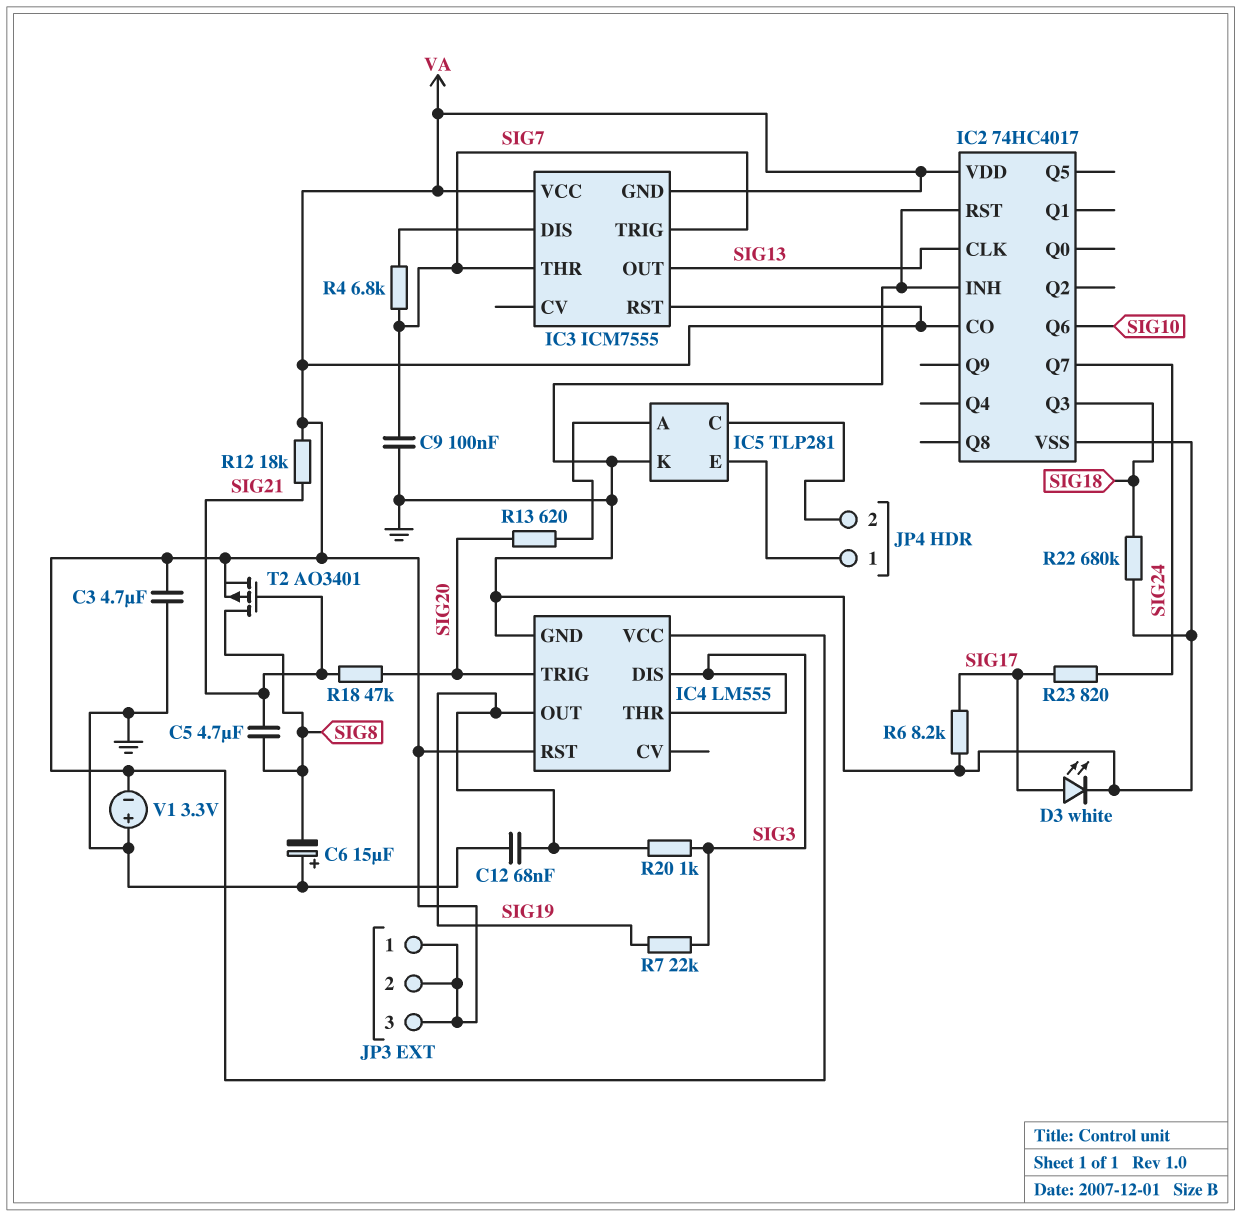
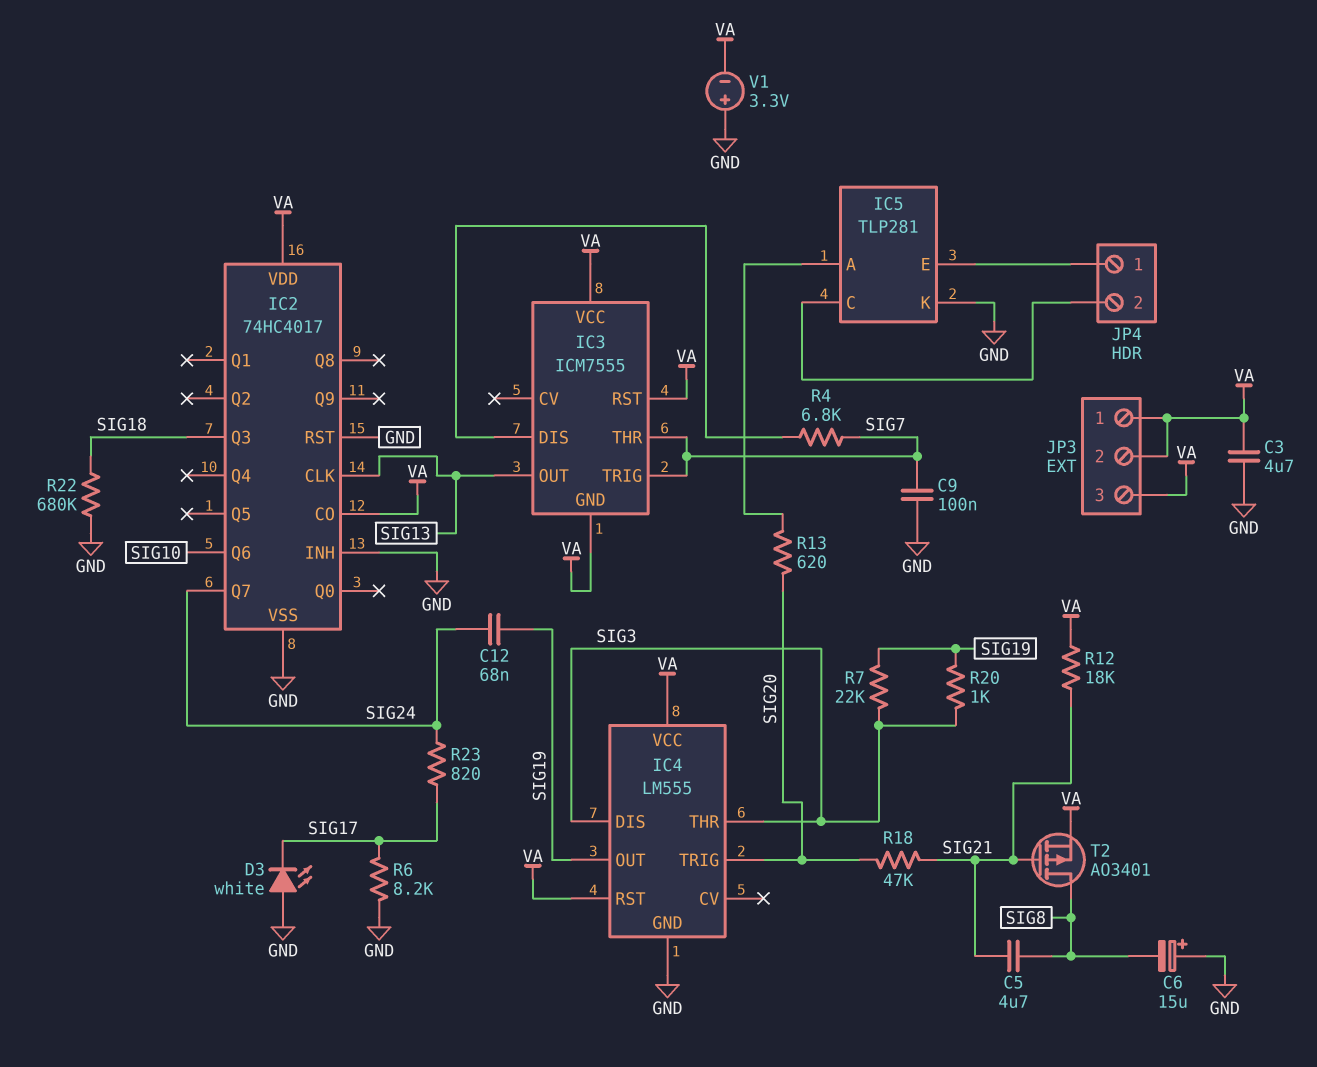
C12: 68nF (GND, SIG19) -> 68nF (SIG19, SIG24)
D3: LED white (A SIG17, K GND) -> LED white (A GND, K SIG17)

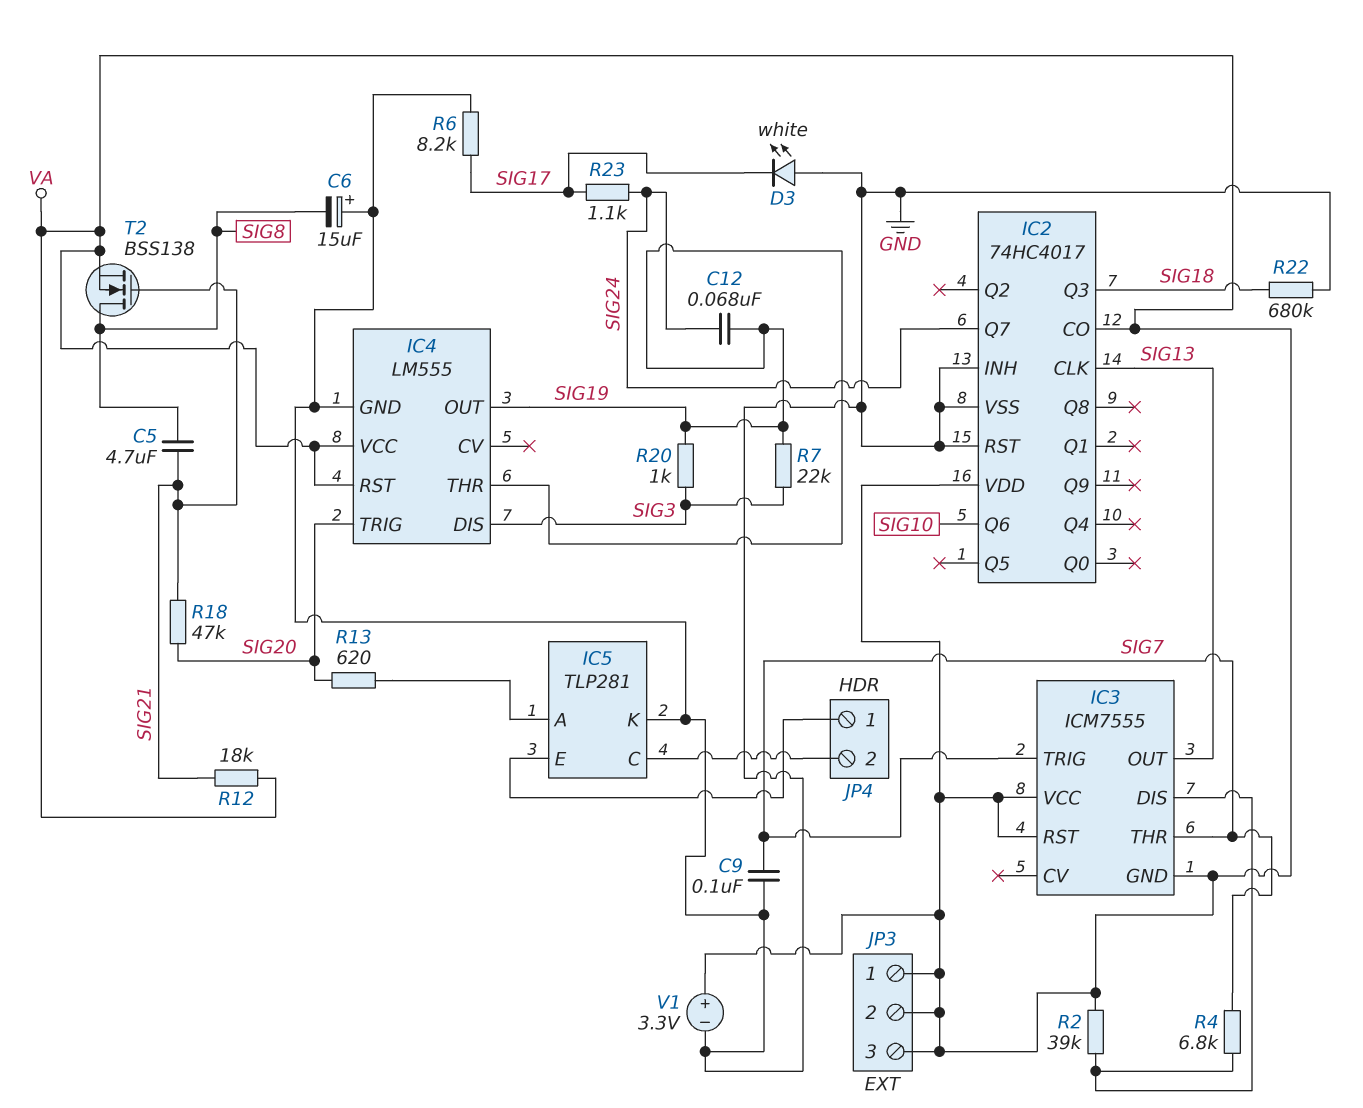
C3: 4.7uF (GND, VA) -> none
IC4 pin THR: SIG3 -> SIG19
R2: none -> 39k (IC3/DIS, VA)
R23: 820 (SIG17, SIG24) -> 1.1k (SIG17, SIG24)
T2: PMOS AO3401 (G SIG21, D SIG8, S VA) -> NMOS BSS138 (G SIG21, D SIG8, S VA)
V1: 3.3V (plus GND, minus VA) -> 3.3V (plus VA, minus GND)

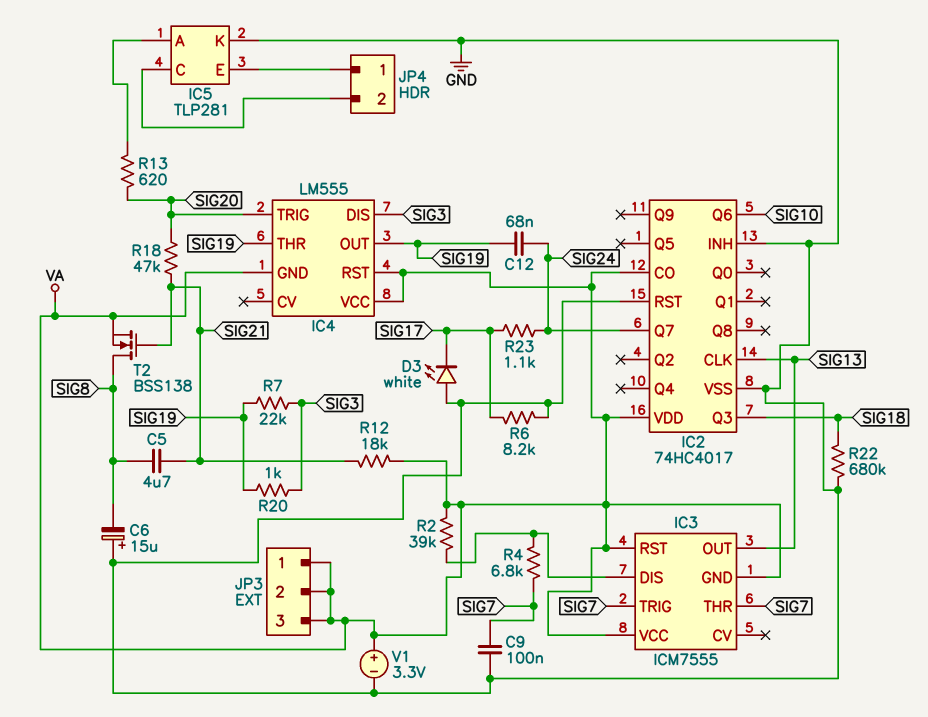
IC4 pin GND: GND -> VA

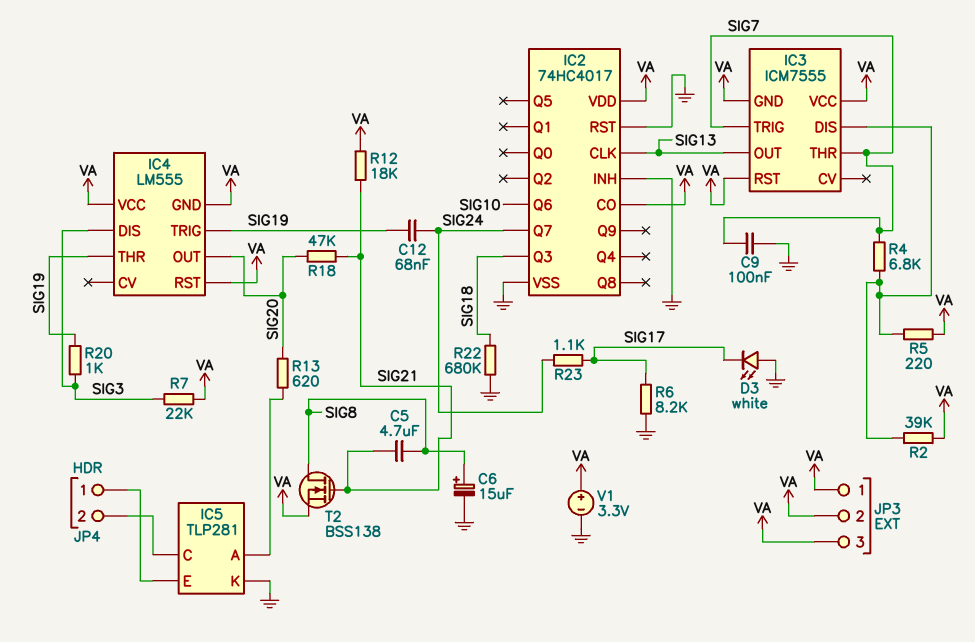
C6: 15uF (plus GND, minus SIG8) -> 15uF (plus SIG8, minus GND)
IC4 pin OUT: SIG19 -> SIG20
IC4 pin TRIG: SIG20 -> SIG19
R5: none -> 220 (IC3/DIS, VA)
R7: 22k (SIG3, SIG19) -> 22k (SIG3, VA)

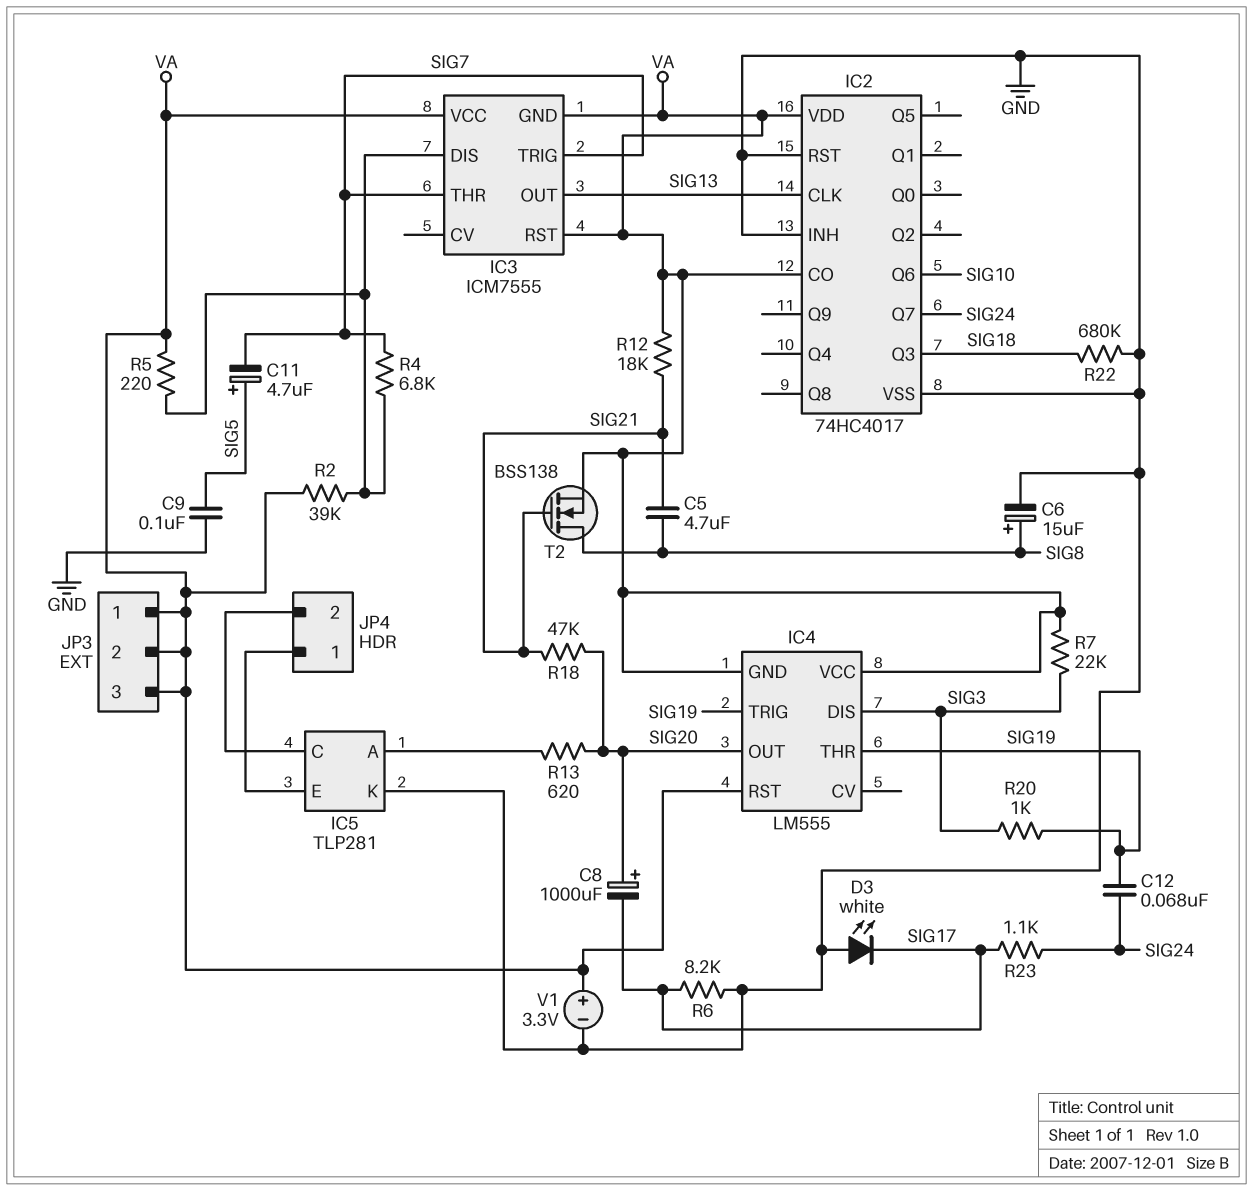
C8: none -> 1000uF (plus SIG20, minus SIG17)
C9: 100nF (GND, SIG7) -> 100nF (GND, SIG5)
C11: none -> 4.7uF (plus SIG5, minus SIG7)

